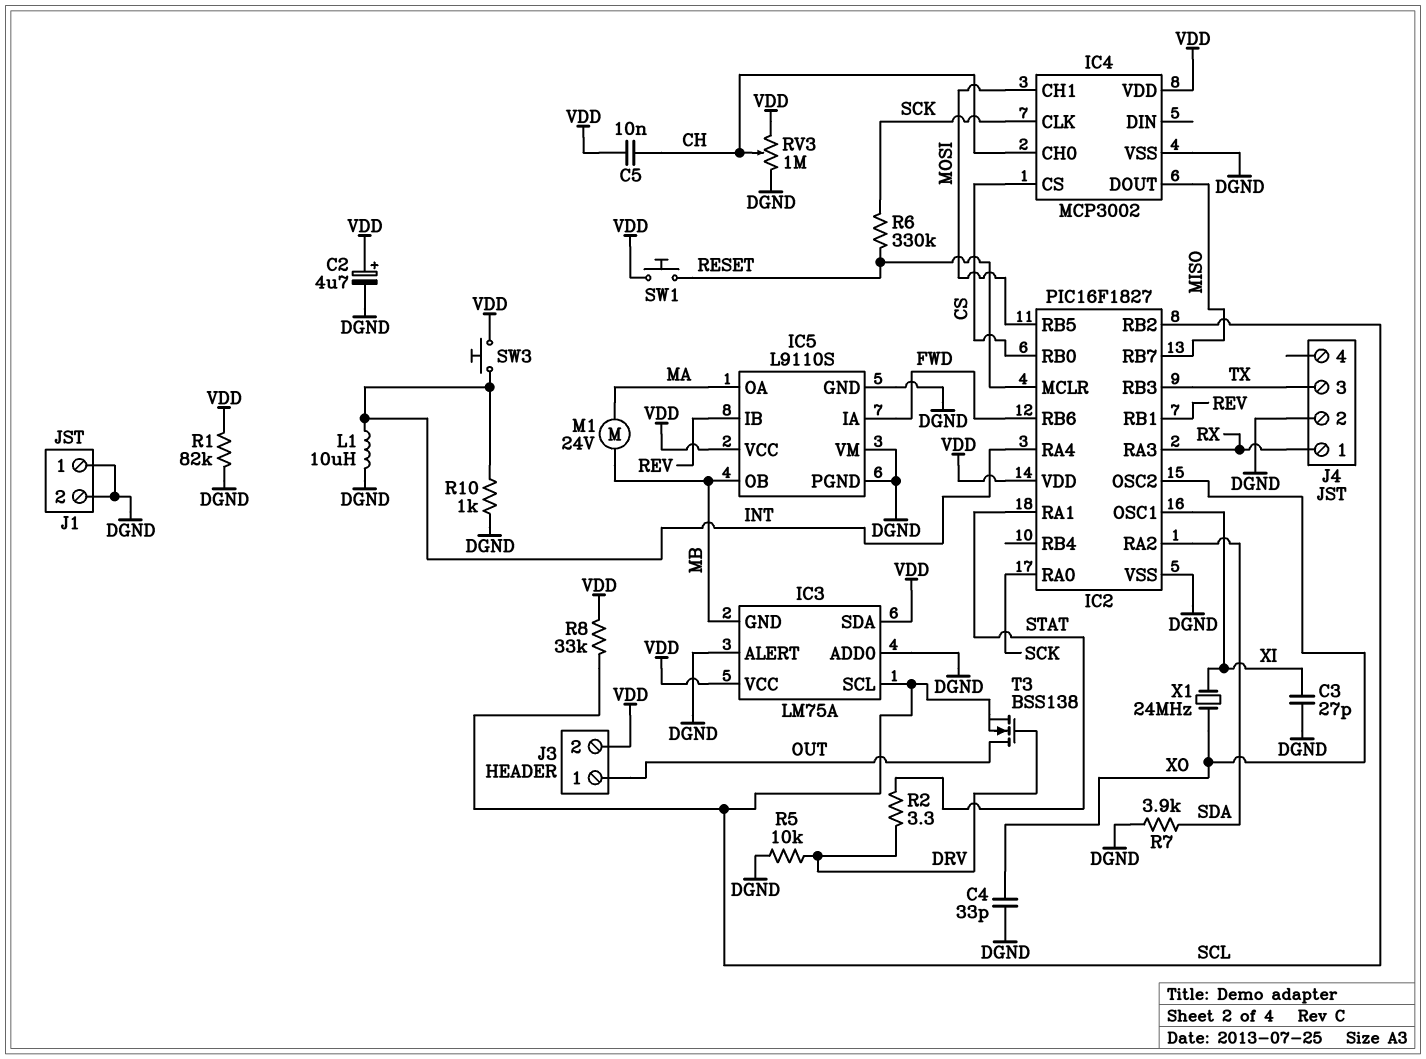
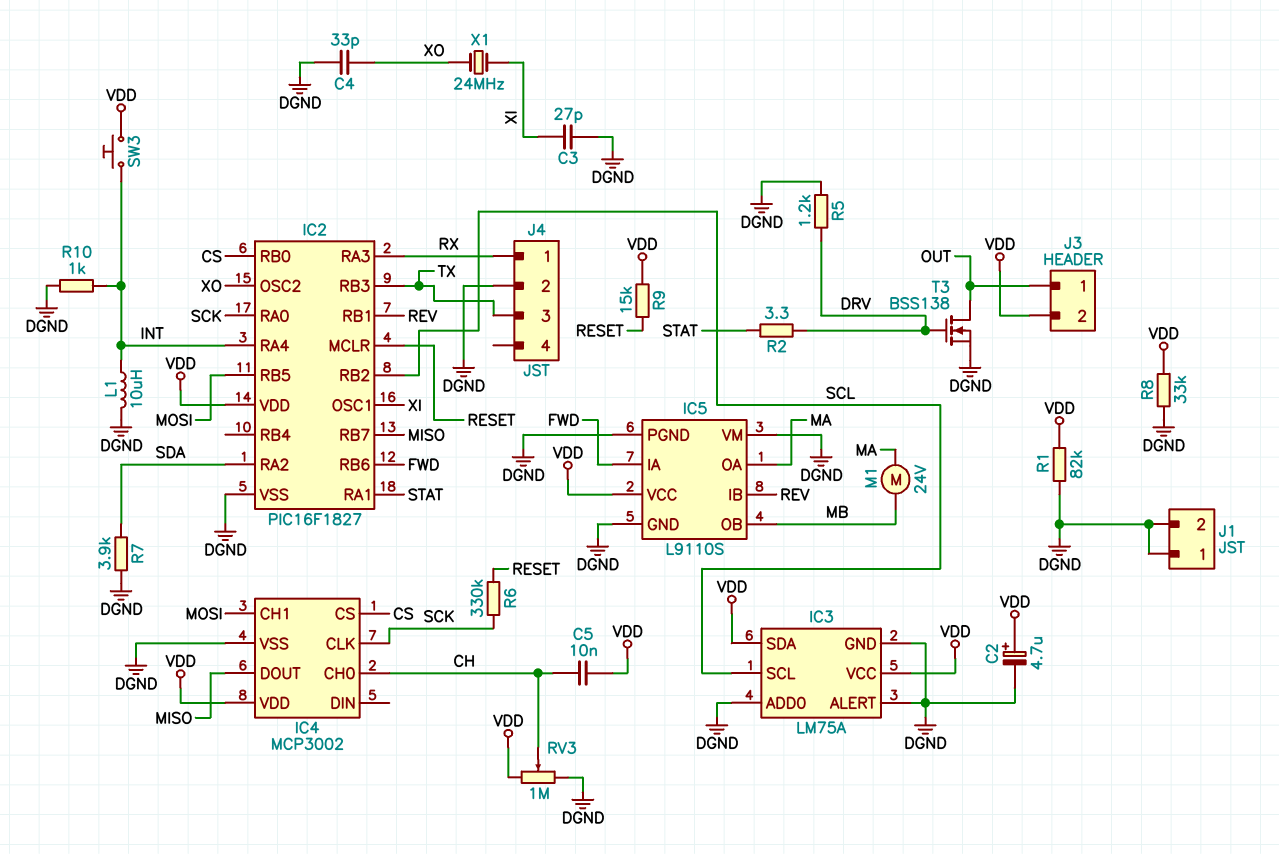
IC3 pin GND: MB -> DGND
R5: 10k (DGND, DRV) -> 1.2k (DGND, DRV)
R8: 33k (SCL, VDD) -> 33k (DGND, VDD)
R9: none -> 15k (RESET, VDD)
SW1: button (RESET, VDD) -> none
T3: NMOS BSS138 (G DRV, D OUT, S SCL) -> NMOS BSS138 (G DRV, D OUT, S DGND)

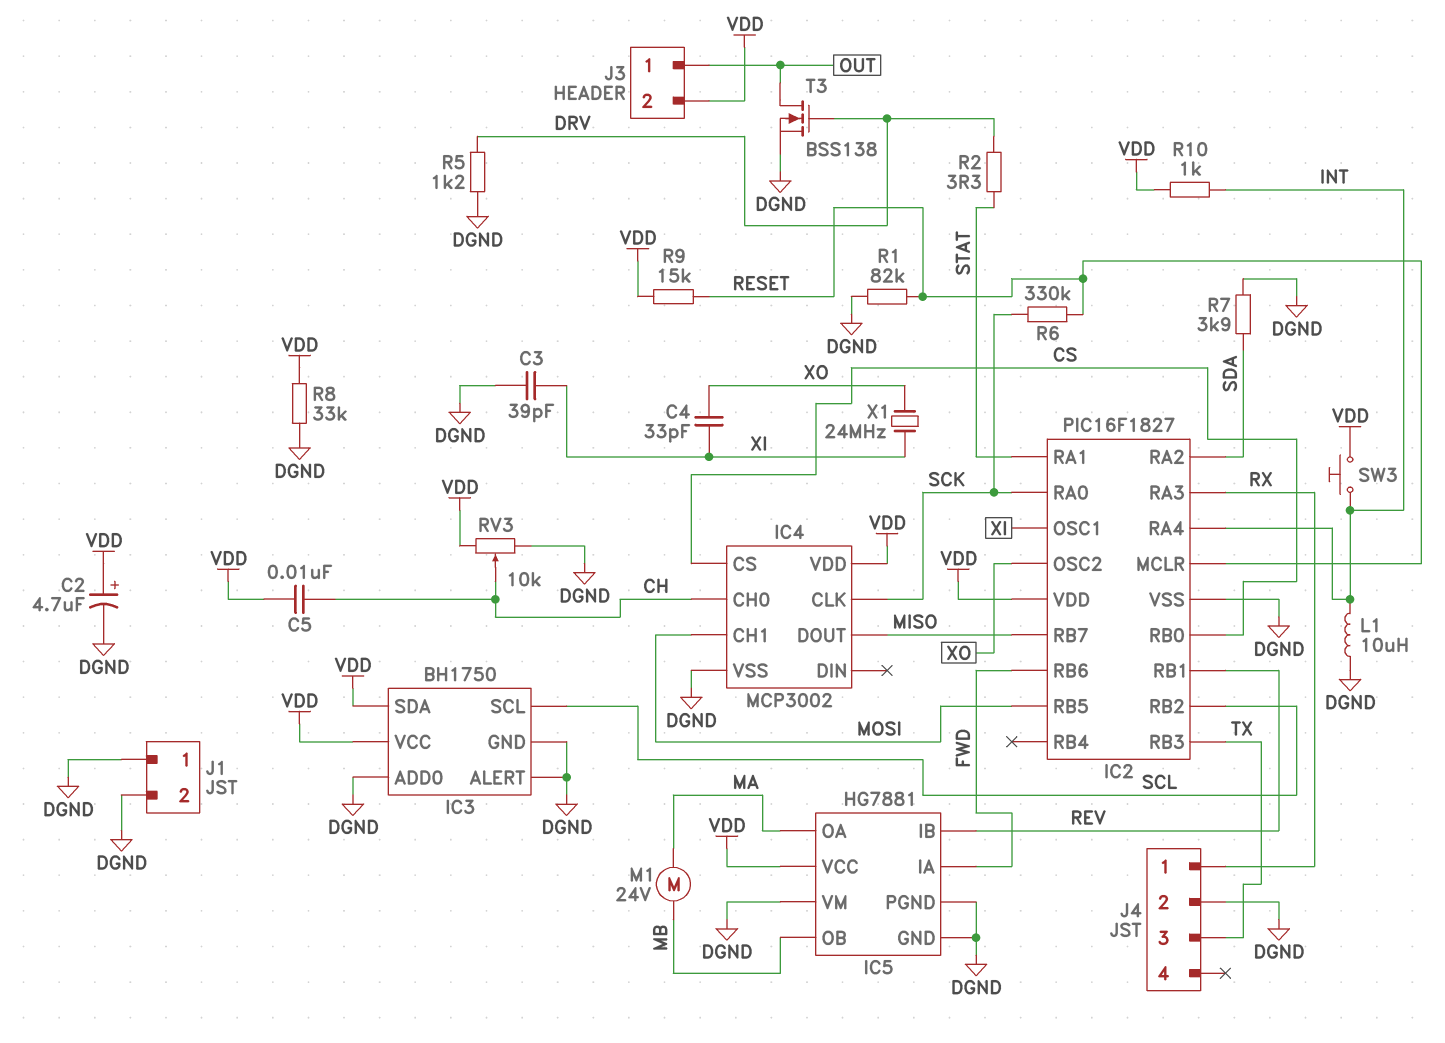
C3: 27pF (DGND, XI) -> 39pF (DGND, XI)
C4: 33pF (DGND, XO) -> 33pF (XI, XO)
IC3: LM75A -> BH1750
IC5: L9110S -> HG7881
R1: 82k (DGND, VDD) -> 82k (DGND, RESET)
R10: 1k (DGND, INT) -> 1k (INT, VDD)
RV3: 1M (DGND, VDD, wiper CH) -> 10k (DGND, VDD, wiper CH)

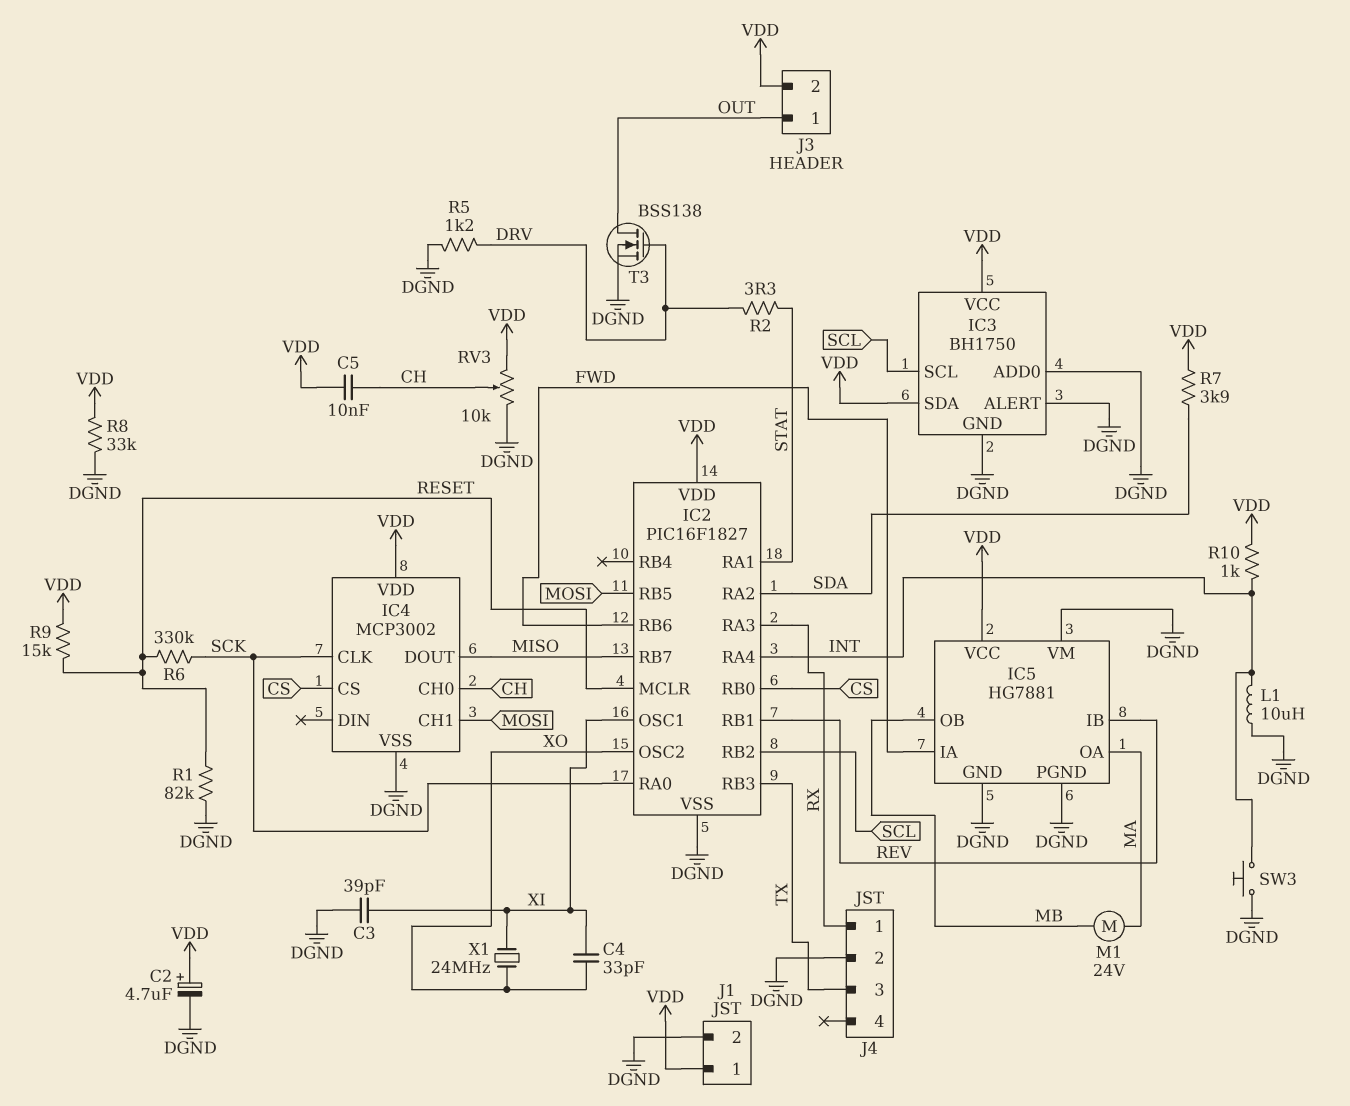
J1 pin 1: DGND -> VDD
R7: 3.9k (DGND, SDA) -> 3.9k (SDA, VDD)
SW3: button (INT, VDD) -> button (DGND, INT)

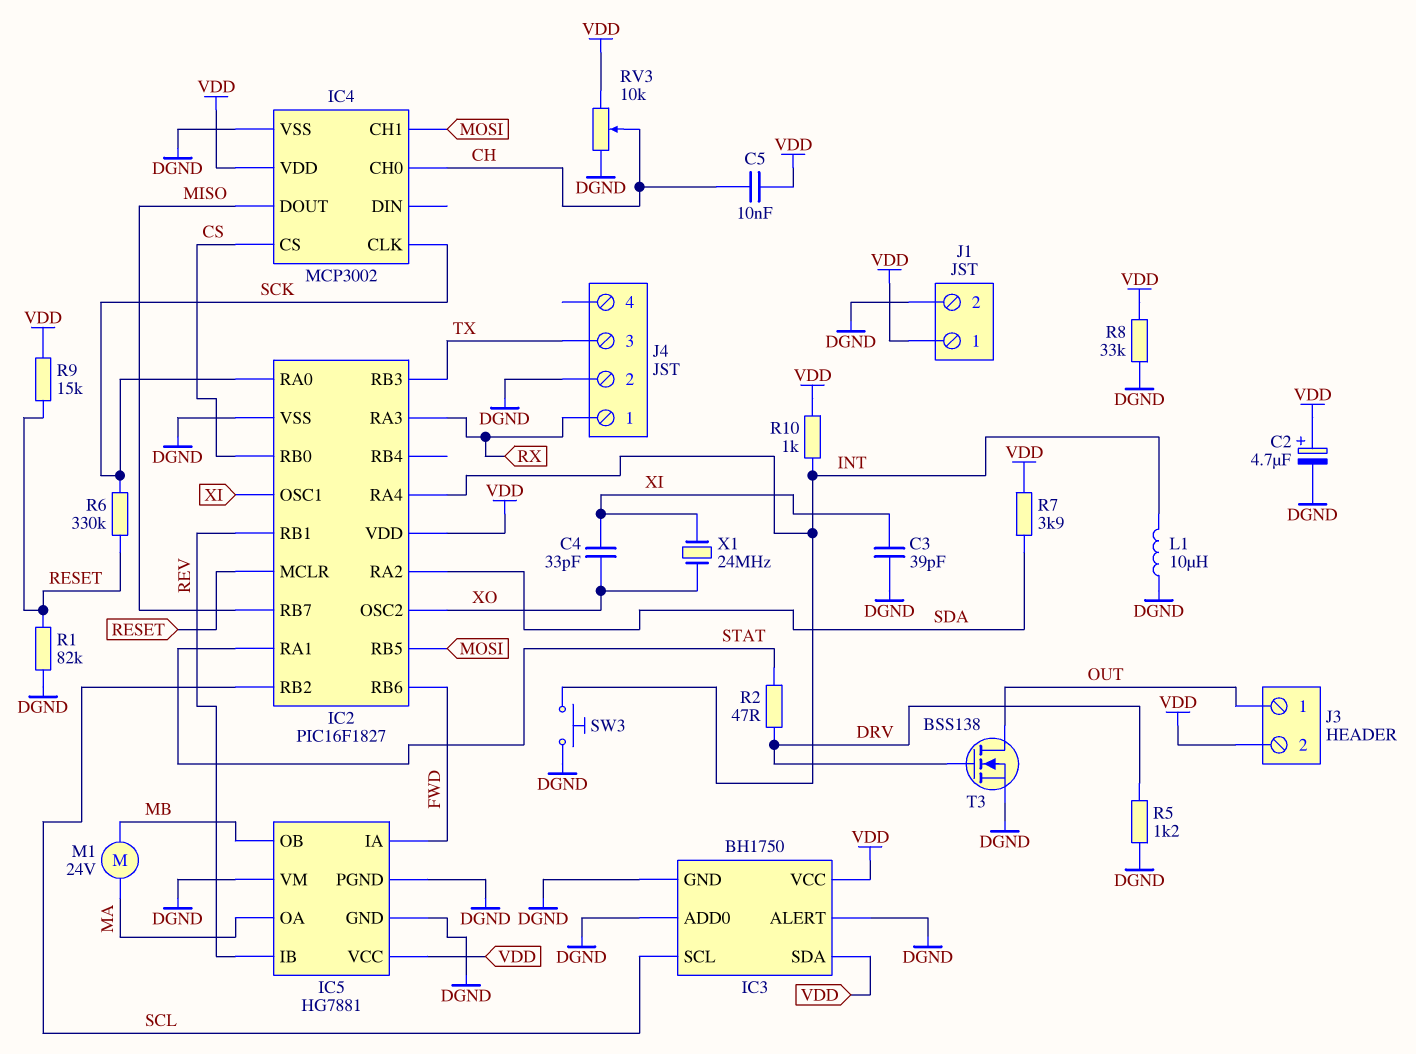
R2: 3.3 (DRV, STAT) -> 47 (DRV, STAT)

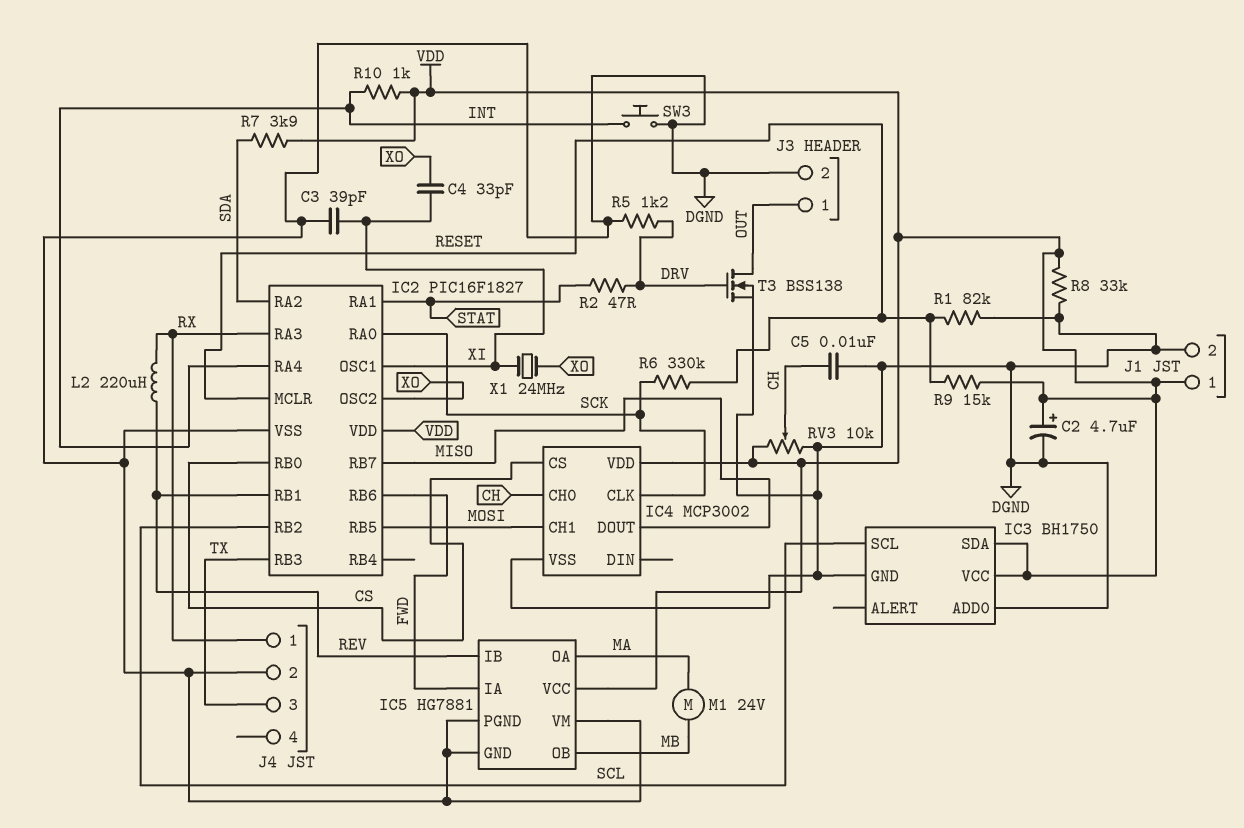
C5: 10nF (CH, VDD) -> 10nF (CH, DGND)
IC3 pin ALERT: DGND -> none
J3 pin 2: VDD -> DGND
L1: 10uH (DGND, INT) -> none
L2: none -> 220uH (REV, RX)

